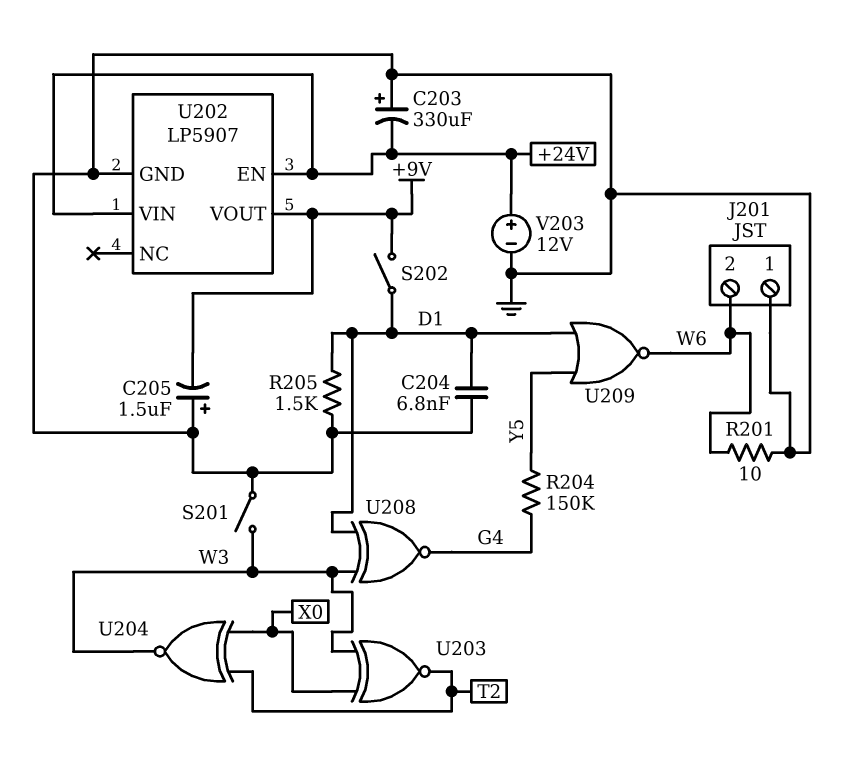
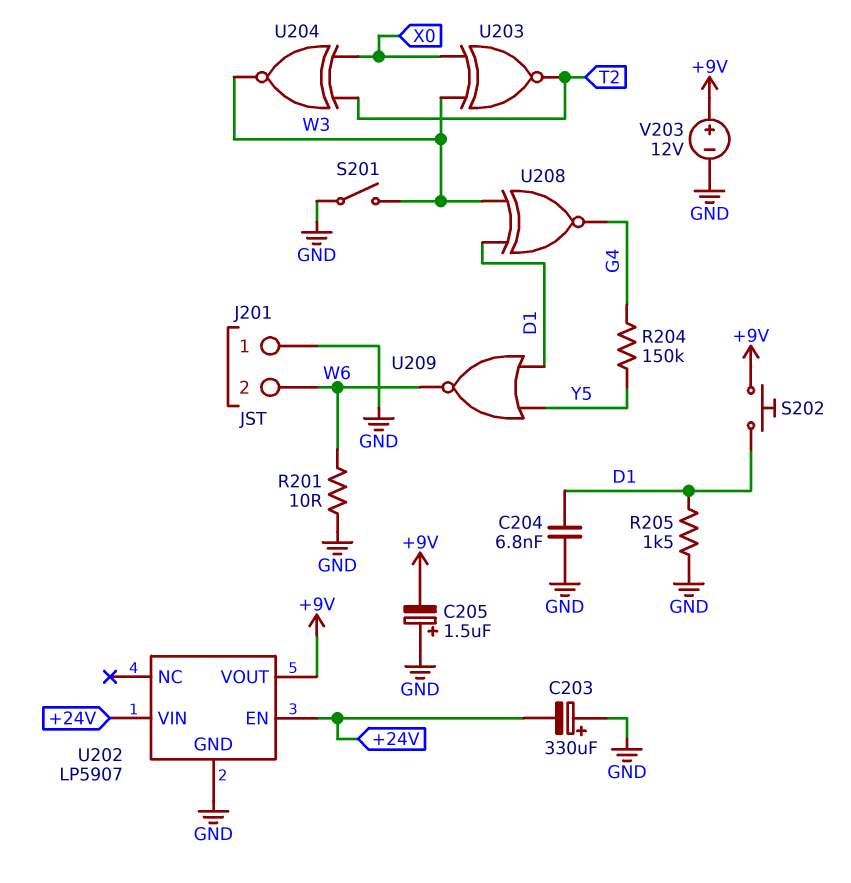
S202: switch (+9V, D1) -> button (+9V, D1)
V203: 12V (plus +24V, minus GND) -> 12V (plus +9V, minus GND)

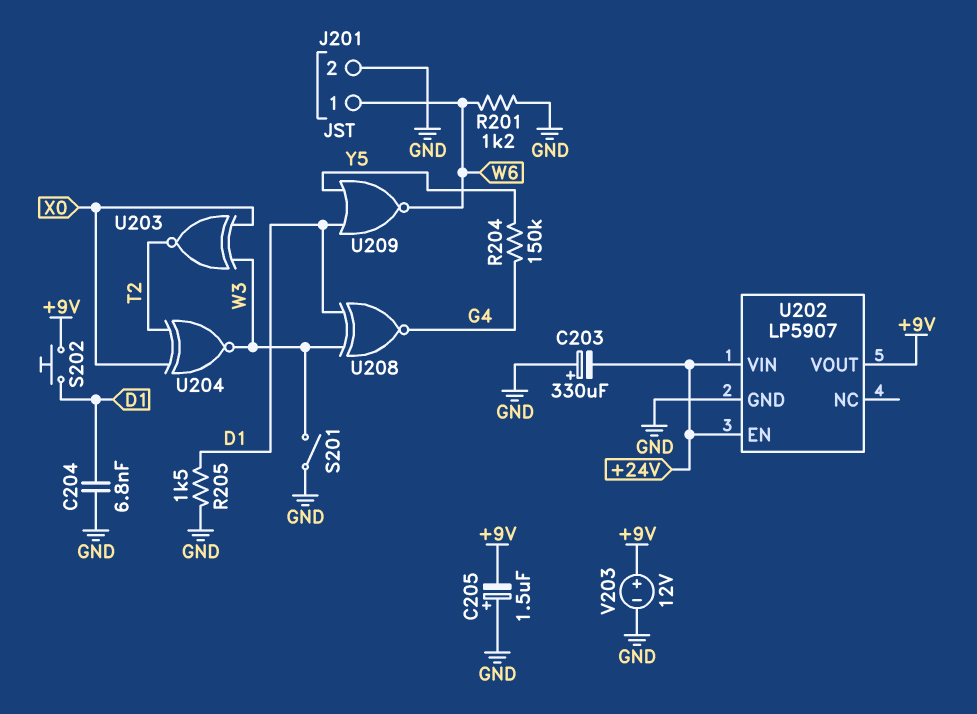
J201 pin 1: GND -> W6
J201 pin 2: W6 -> GND
R201: 10 (GND, W6) -> 1.2k (GND, W6)

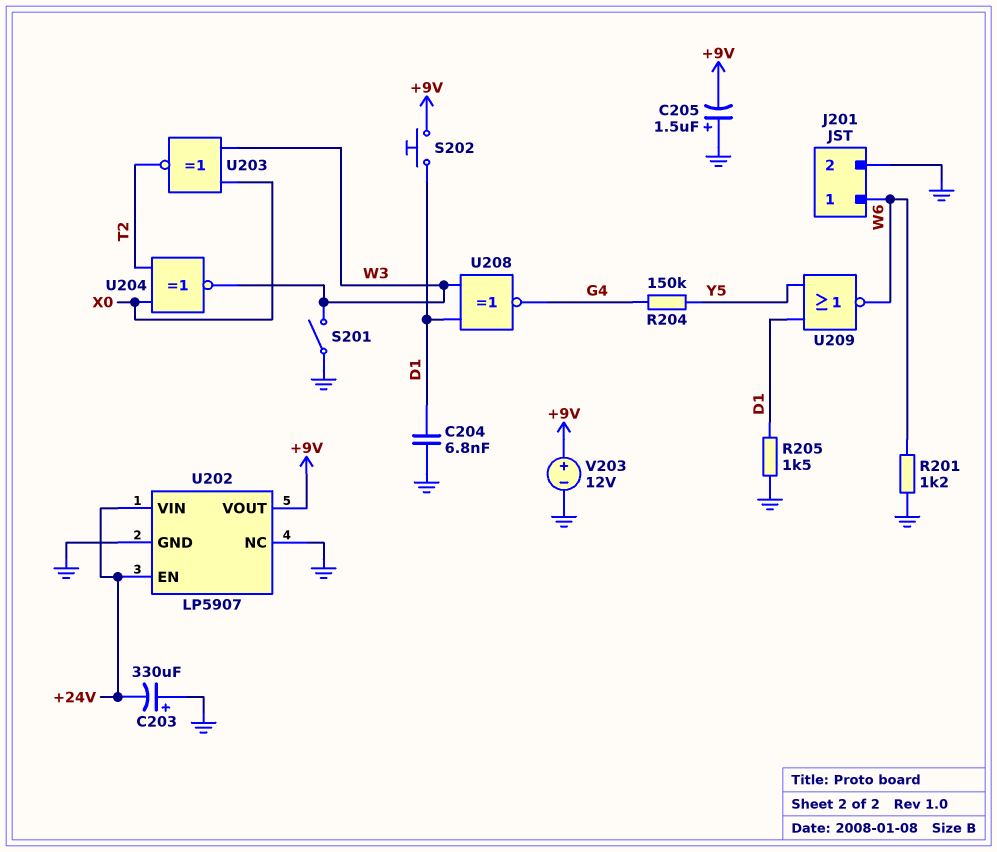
U202 pin NC: none -> GND

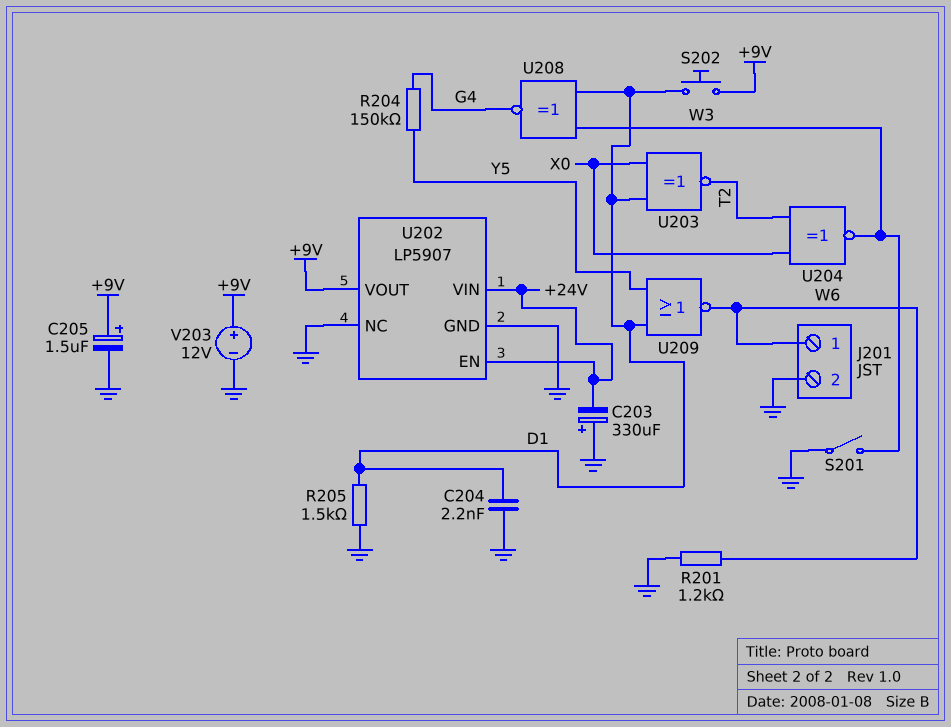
C204: 6.8nF (D1, GND) -> 2.2nF (D1, GND)
C205: 1.5uF (plus GND, minus +9V) -> 1.5uF (plus +9V, minus GND)
U203: XNOR (in W3, in X0, out T2) -> XNOR (in D1, in X0, out T2)

